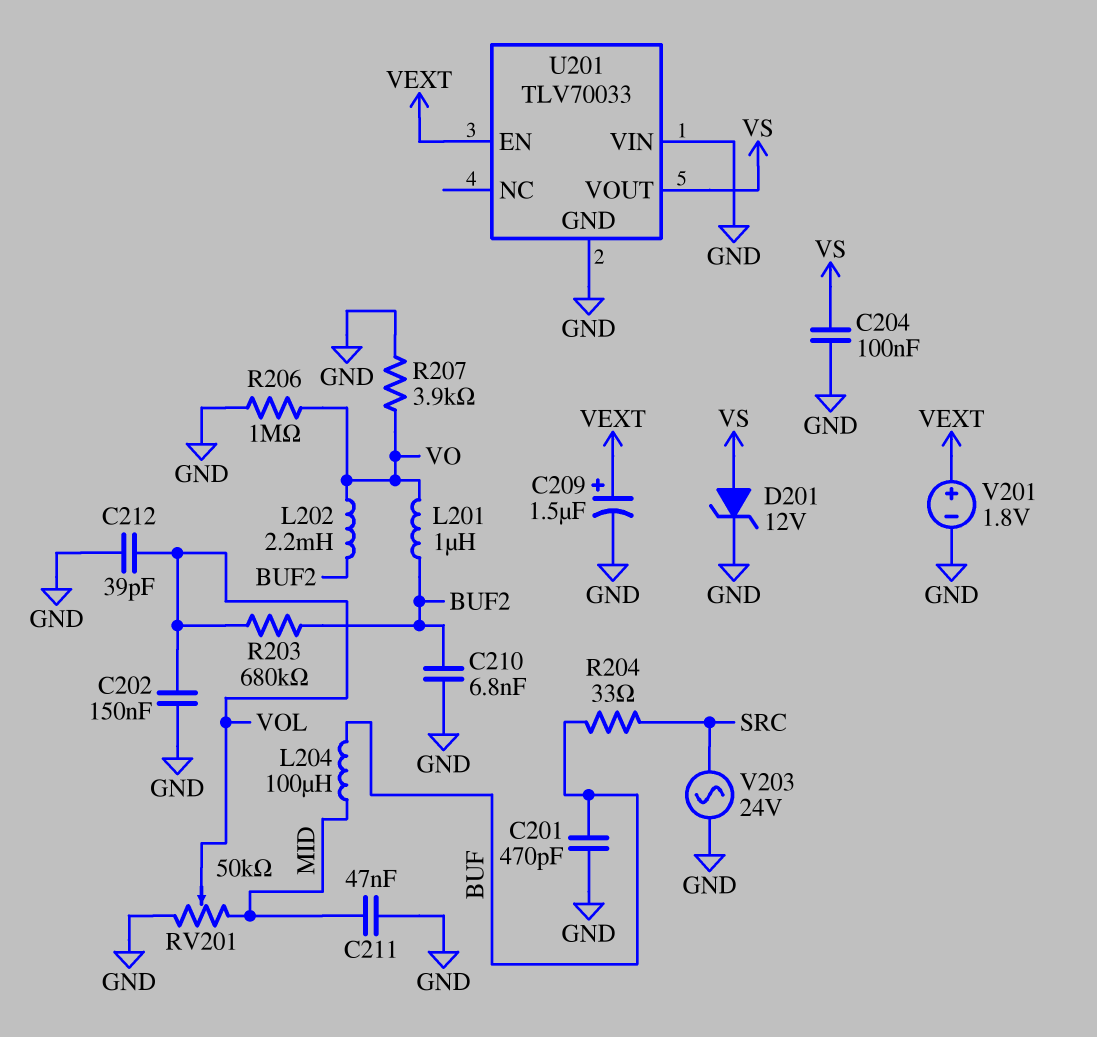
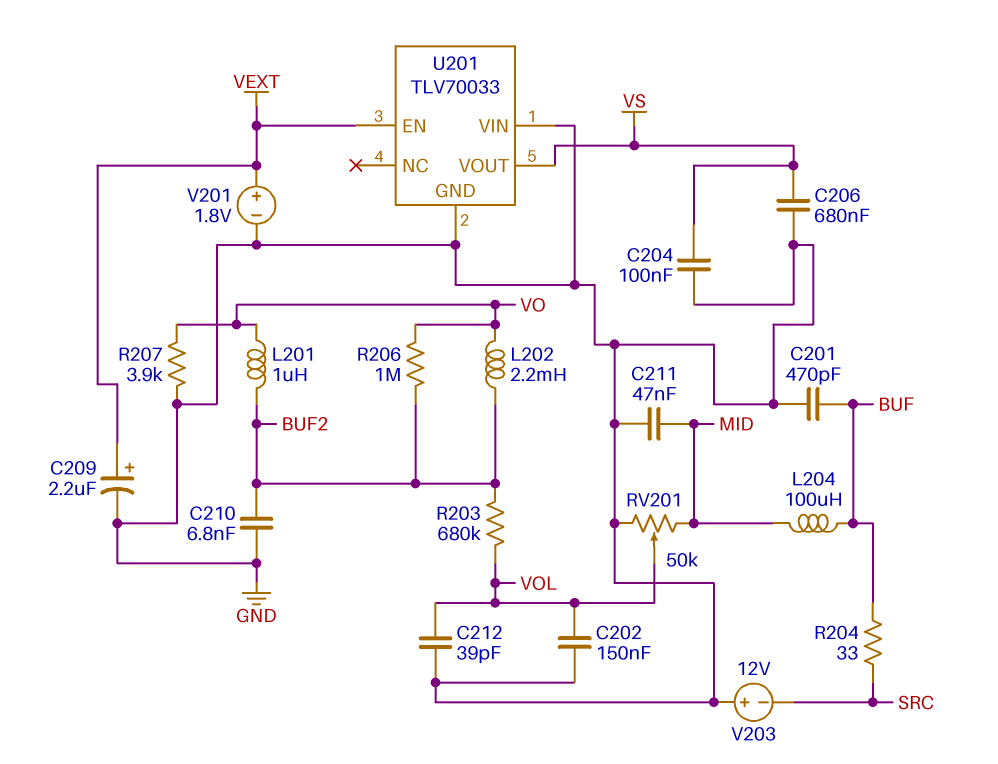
C206: none -> 680nF (GND, VS)
C209: 1.5uF (plus VEXT, minus GND) -> 2.2uF (plus VEXT, minus GND)
D201: zener 12V (A VS, K GND) -> none
R206: 1M (GND, VO) -> 1M (BUF2, VO)
V203: AC 24V (GND, SRC) -> 12V (plus GND, minus SRC)

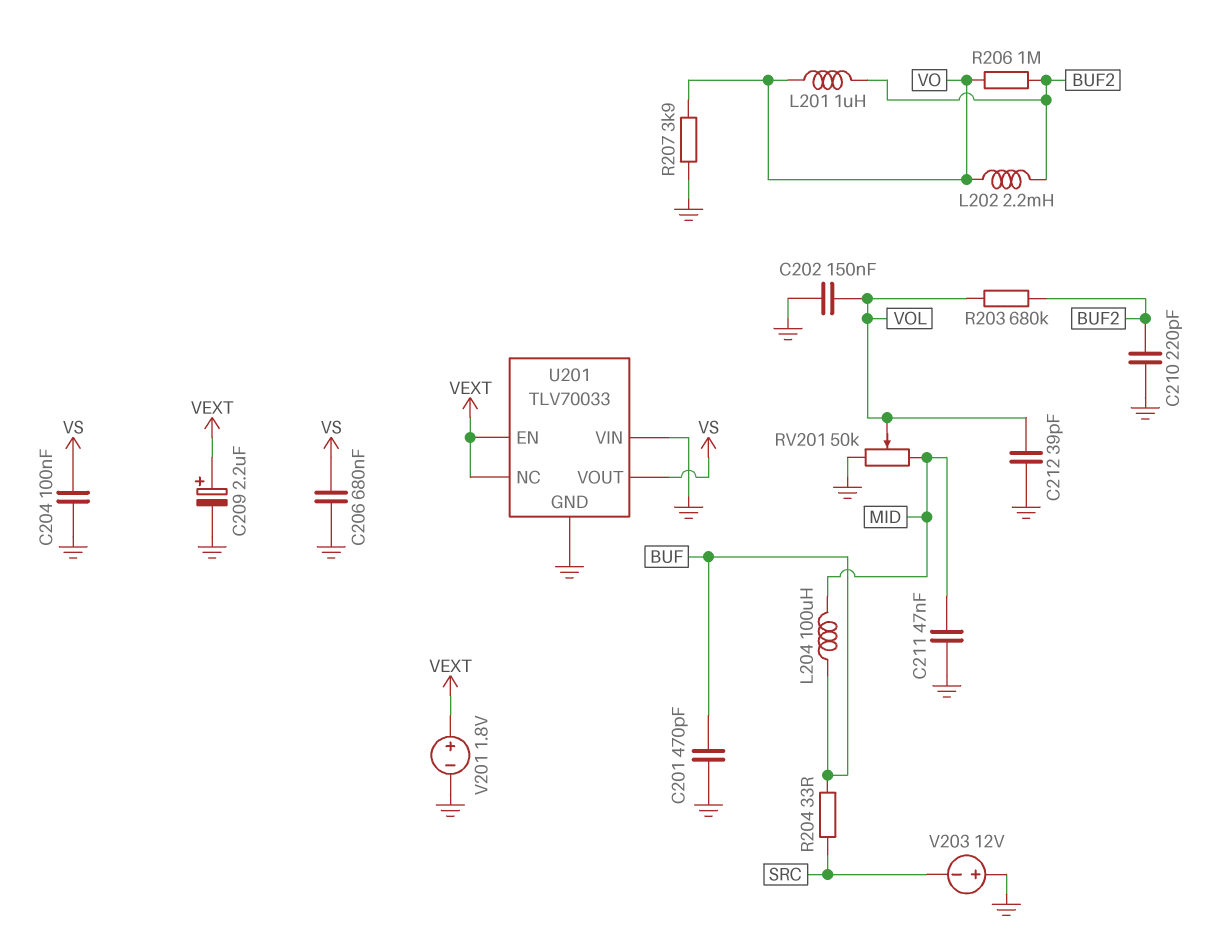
C210: 6.8nF (BUF2, GND) -> 220pF (BUF2, GND)
U201 pin NC: none -> VEXT

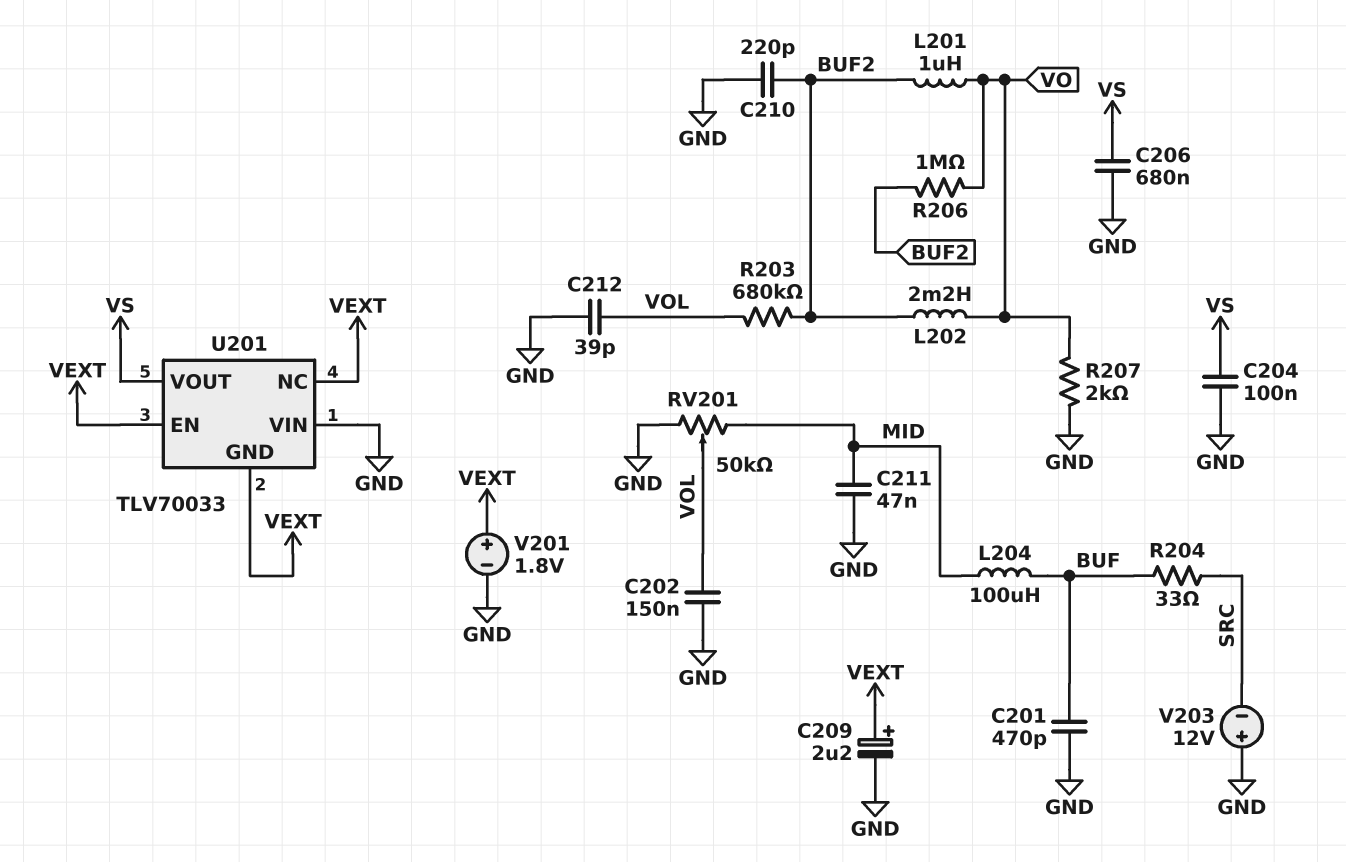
R207: 3.9k (GND, VO) -> 2k (GND, VO)
U201 pin GND: GND -> VEXT

